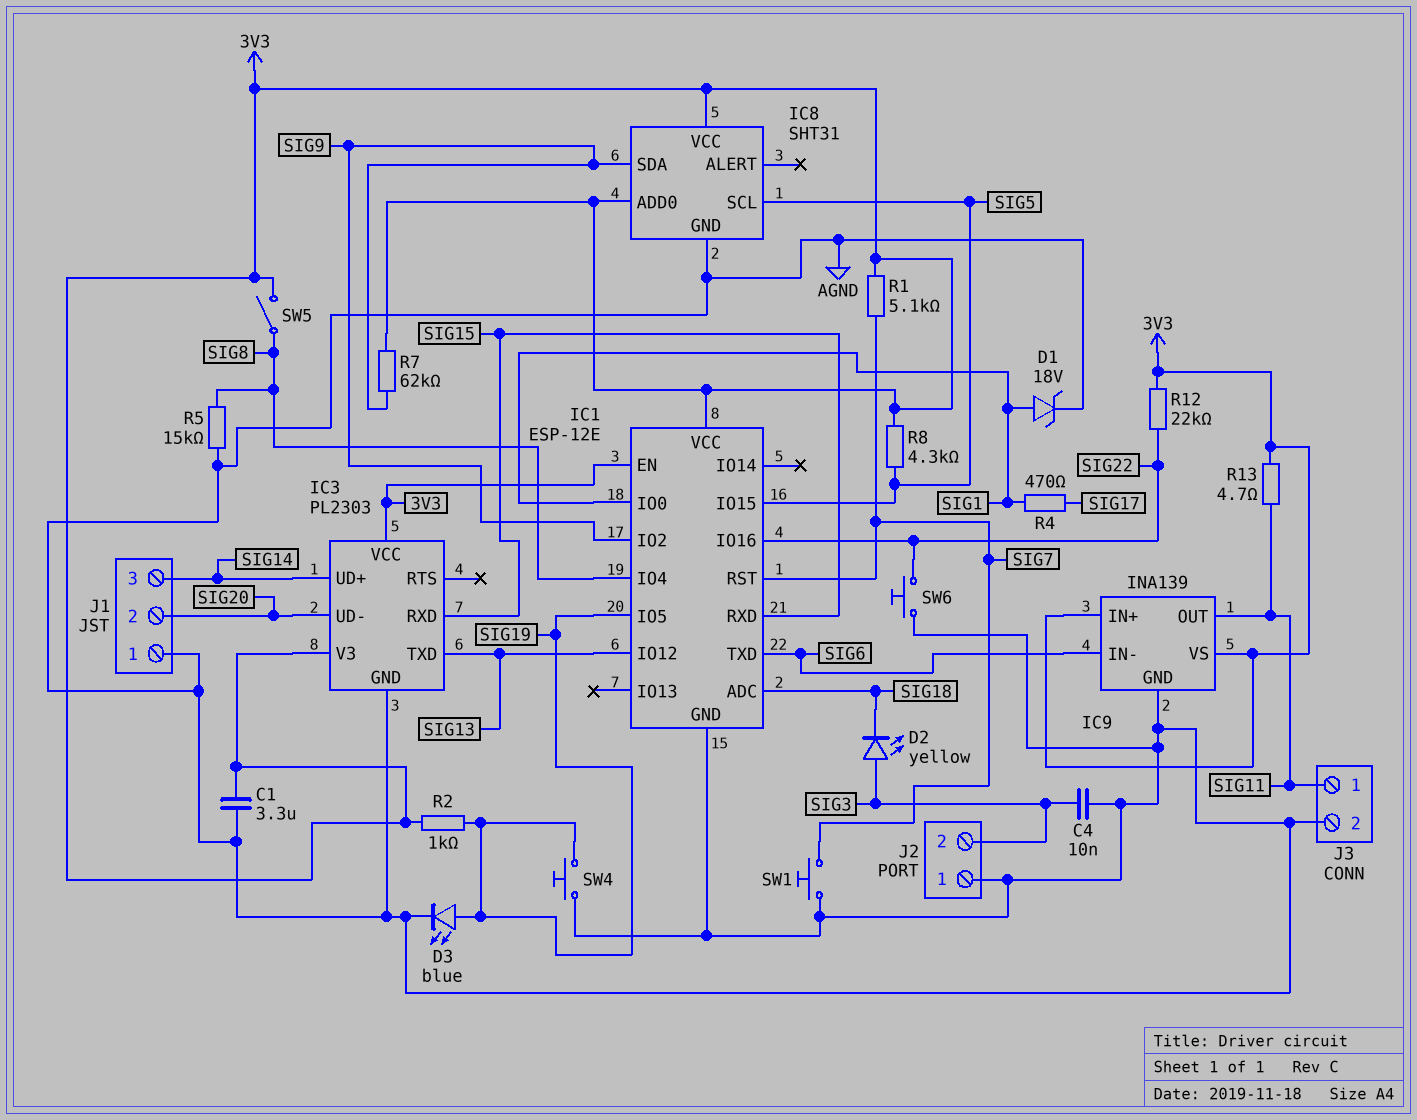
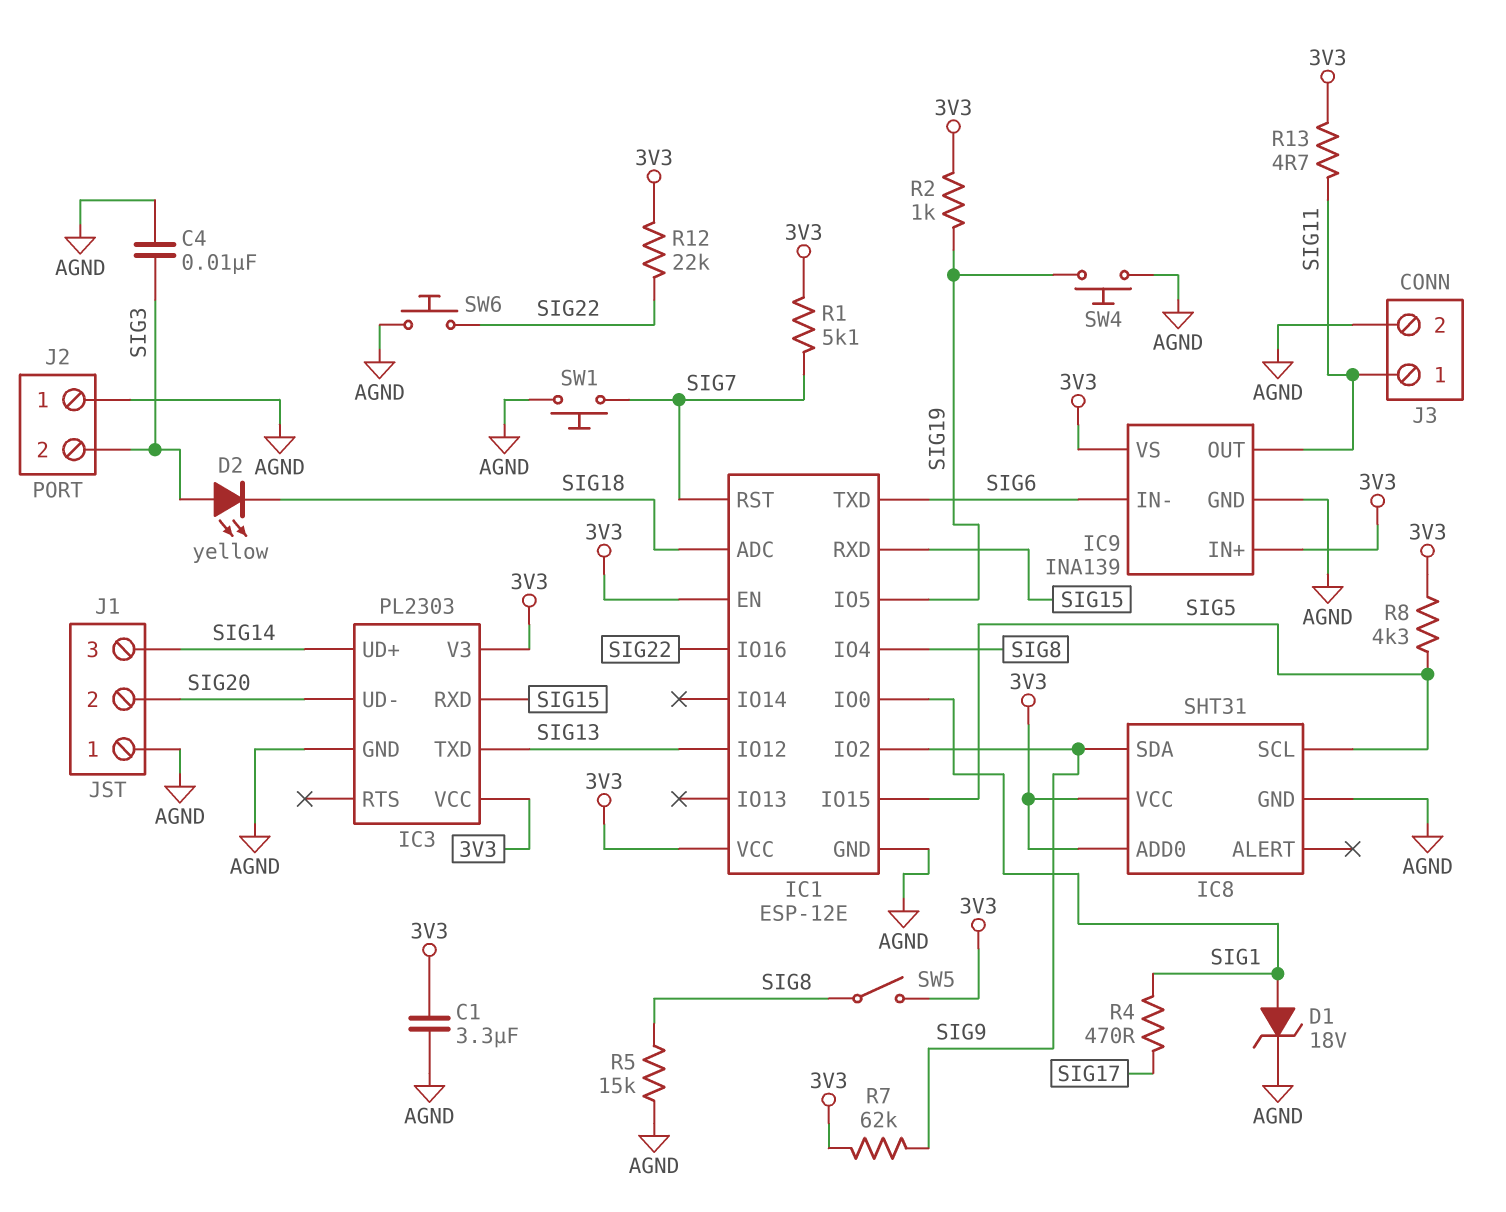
D3: LED blue (A SIG19, K AGND) -> none

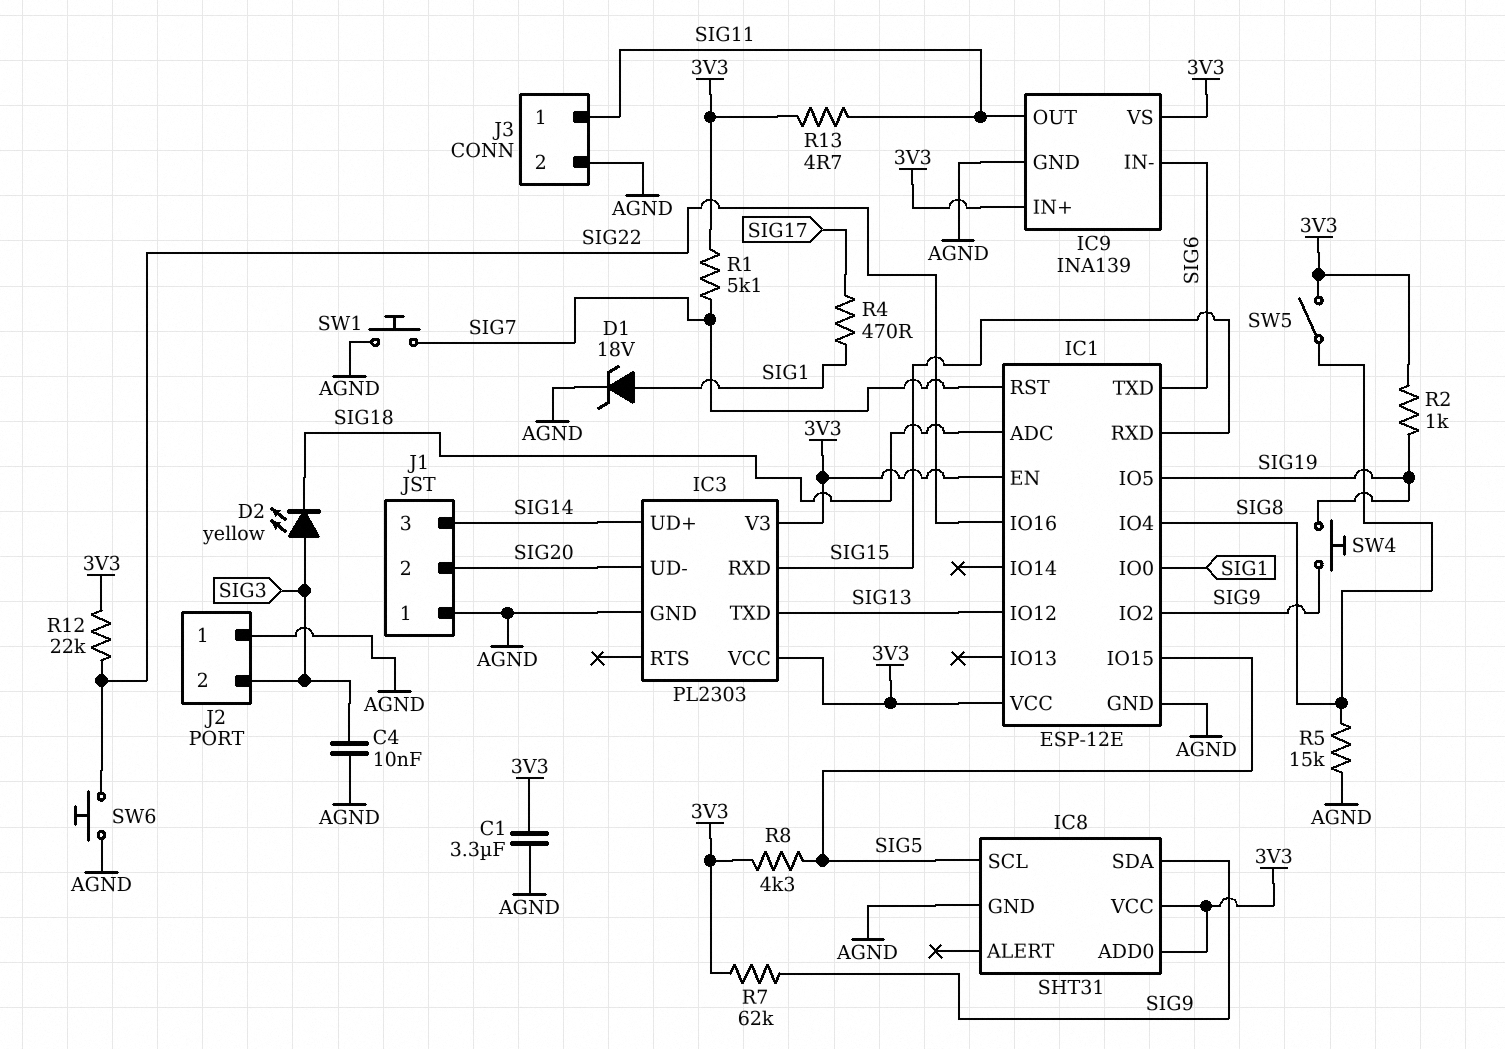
SW4: button (AGND, SIG19) -> button (SIG9, SIG19)

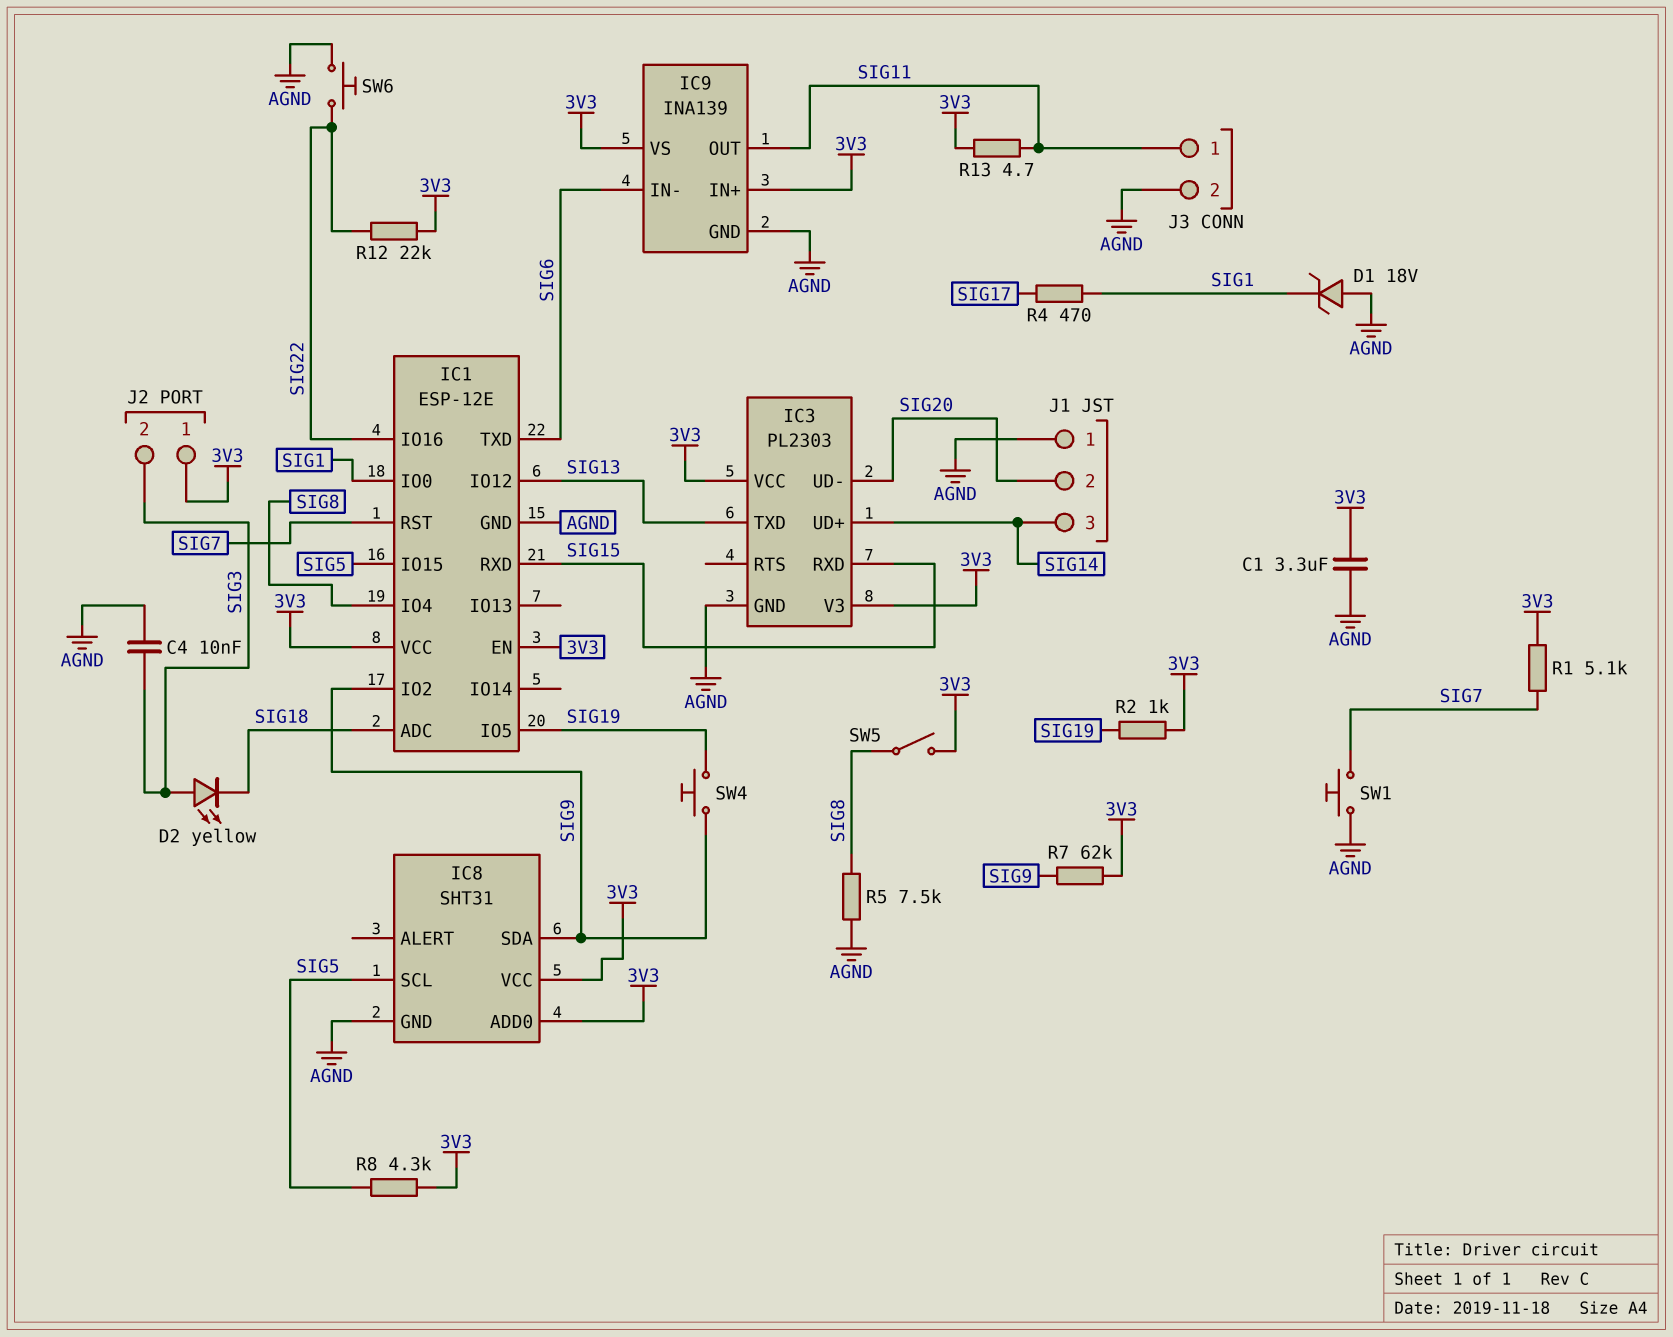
D1: zener 18V (A SIG1, K AGND) -> zener 18V (A AGND, K SIG1)
J2 pin 1: AGND -> 3V3
R5: 15k (AGND, SIG8) -> 7.5k (AGND, SIG8)

